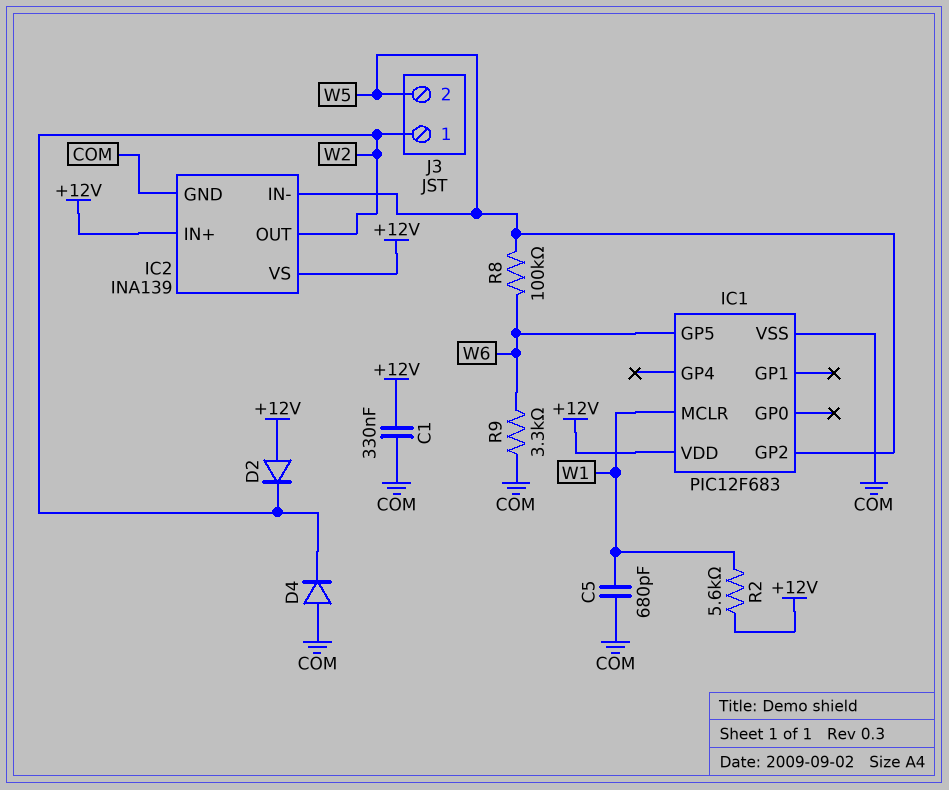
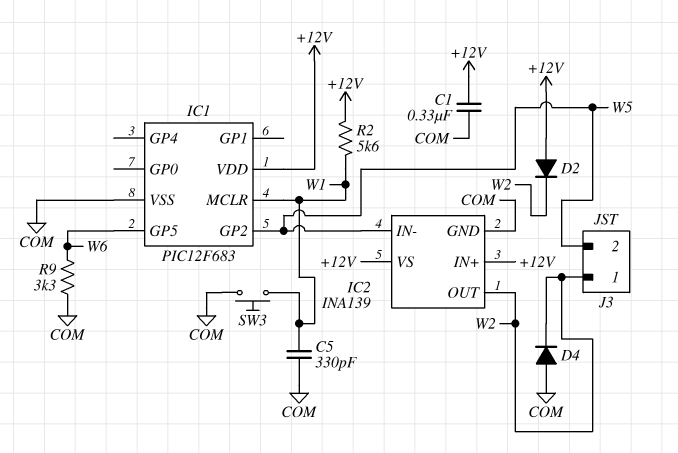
C5: 680pF (COM, W1) -> 330pF (COM, W1)
R8: 100k (W5, W6) -> none
SW3: none -> button (COM, W1)

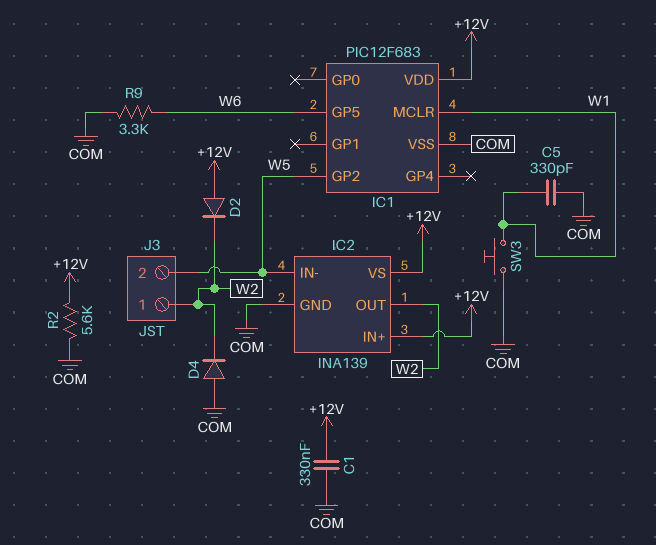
R2: 5.6k (+12V, W1) -> 5.6k (+12V, COM)

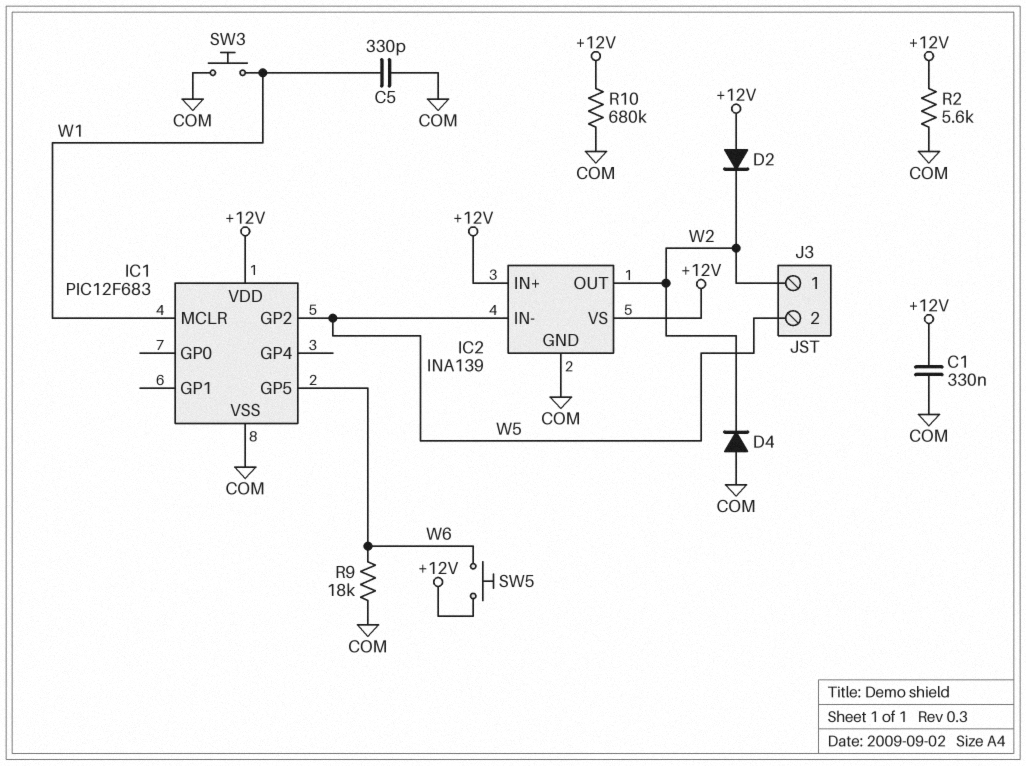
R9: 3.3k (COM, W6) -> 18k (COM, W6)
R10: none -> 680k (+12V, COM)
SW5: none -> button (+12V, W6)

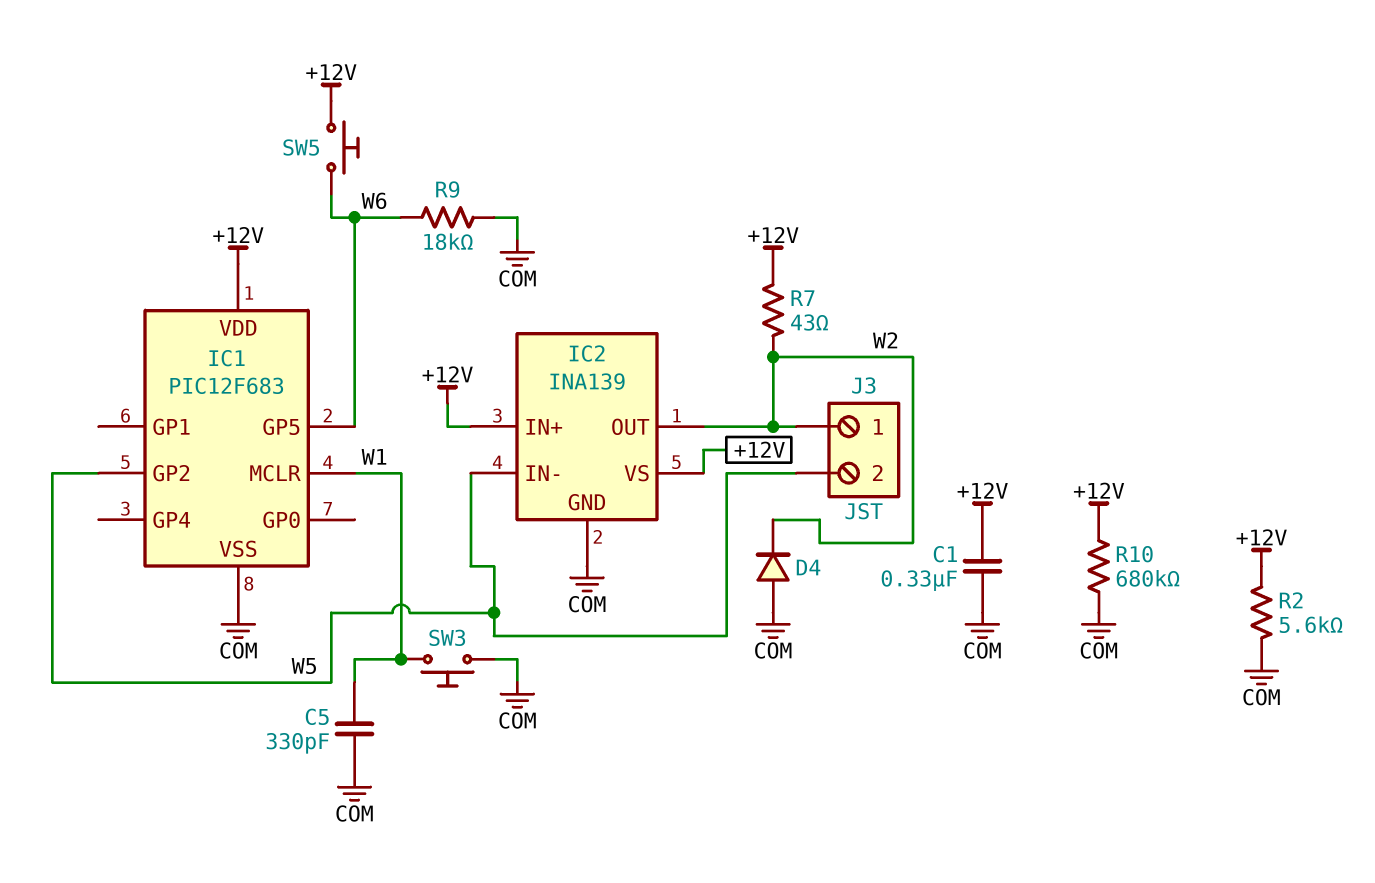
D2: diode (A +12V, K W2) -> none
R7: none -> 43 (+12V, W2)

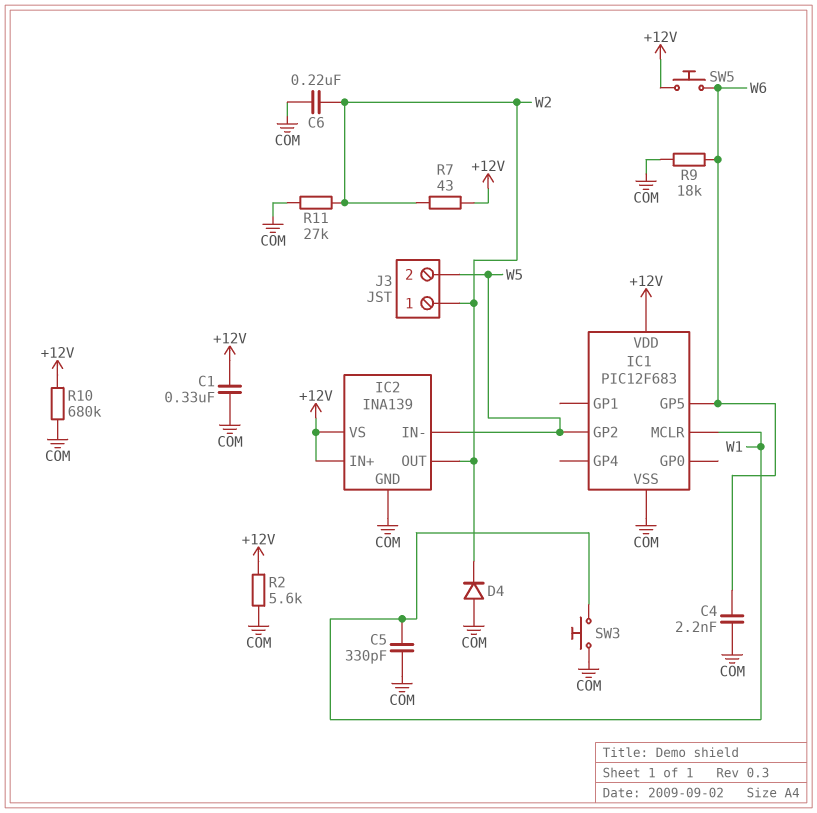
C4: none -> 2.2nF (COM, W6)
C6: none -> 220nF (COM, W2)
R11: none -> 27k (COM, W2)

